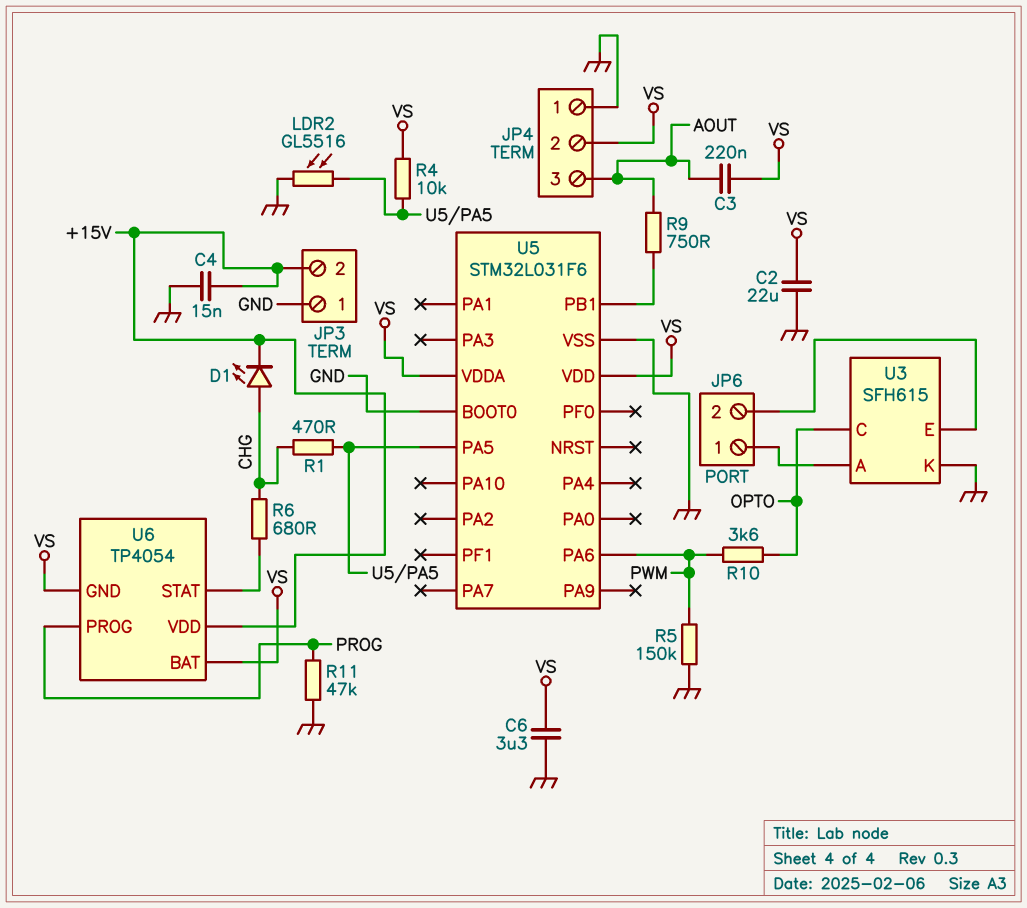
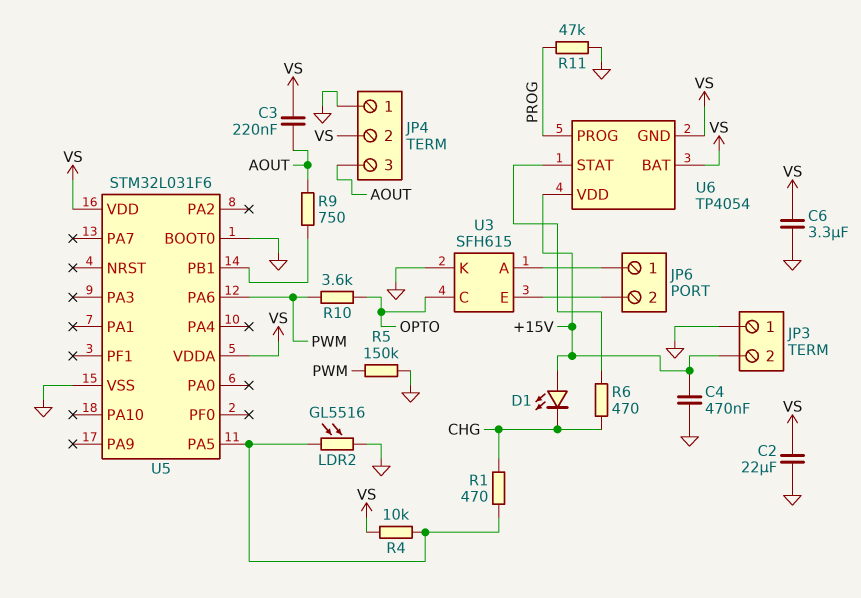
C4: 15nF (+15V, GND) -> 470nF (+15V, GND)
D1: LED (A CHG, K +15V) -> LED (A +15V, K CHG)
R6: 680 (CHG, U6/STAT) -> 470 (CHG, U6/STAT)

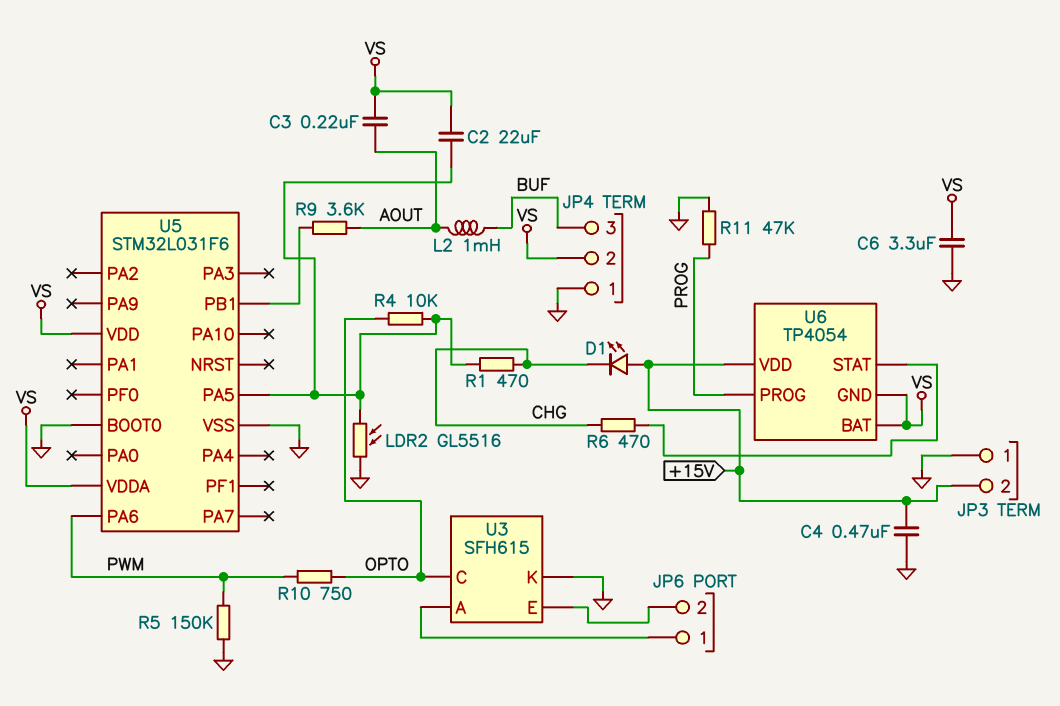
C2: 22uF (GND, VS) -> 22uF (U5/PA5, VS)
JP4 pin 3: AOUT -> BUF
L2: none -> 1mH (AOUT, BUF)
R4: 10k (U5/PA5, VS) -> 10k (OPTO, U5/PA5)
R9: 750 (AOUT, U5/PB1) -> 3.6k (AOUT, U5/PB1)
R10: 3.6k (OPTO, PWM) -> 750 (OPTO, PWM)

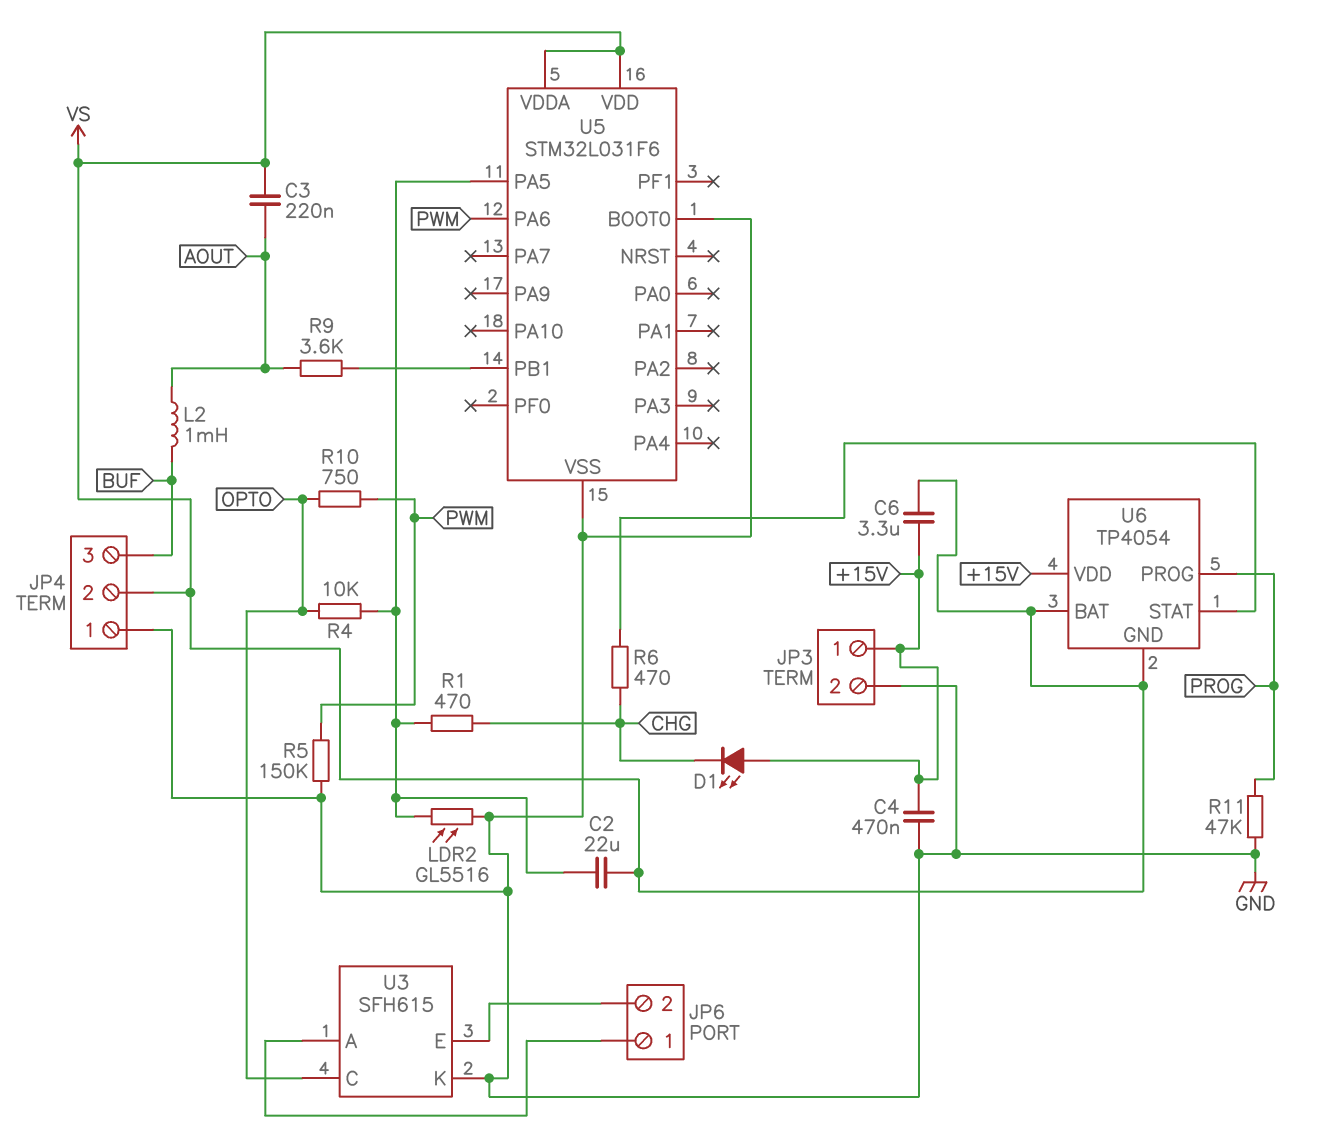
C6: 3.3uF (GND, VS) -> 3.3uF (+15V, VS)
JP3 pin 1: GND -> +15V
JP3 pin 2: +15V -> GND

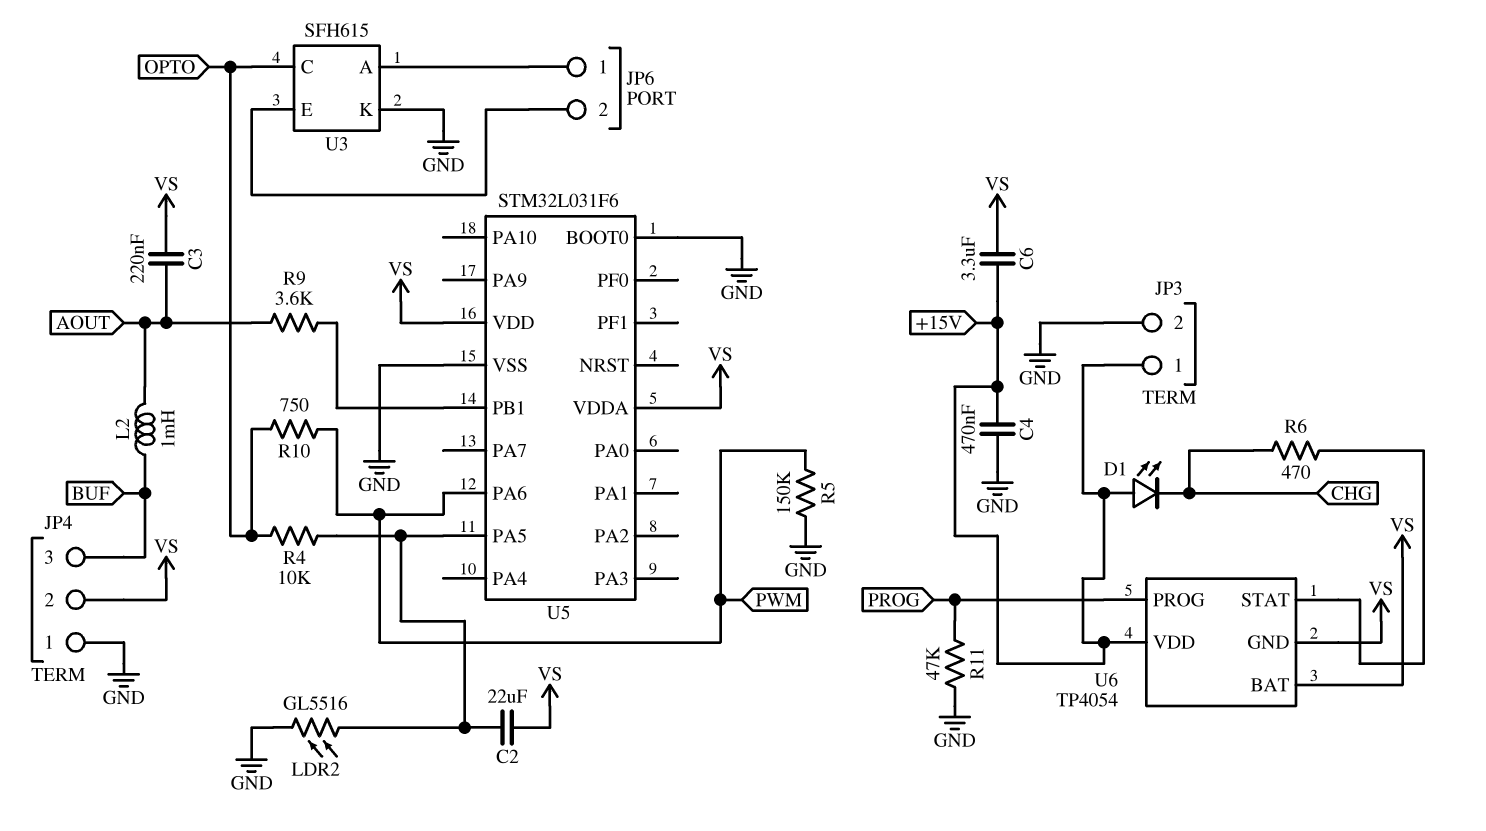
R1: 470 (CHG, U5/PA5) -> none

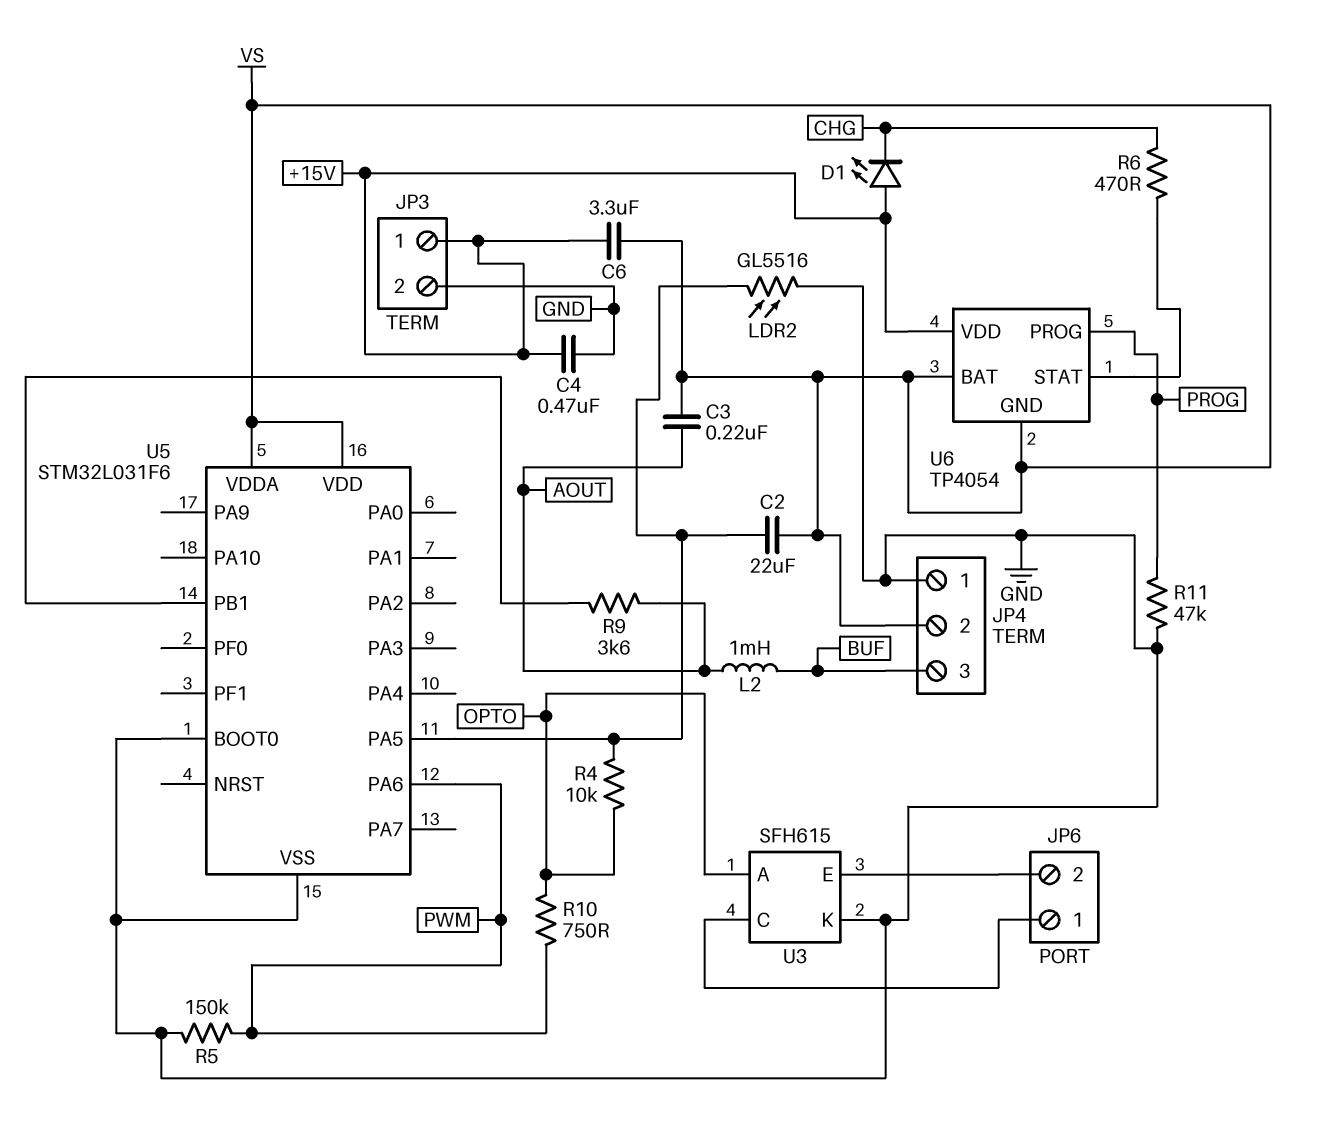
U3 pin A: JP6/1 -> OPTO
U3 pin C: OPTO -> JP6/1

